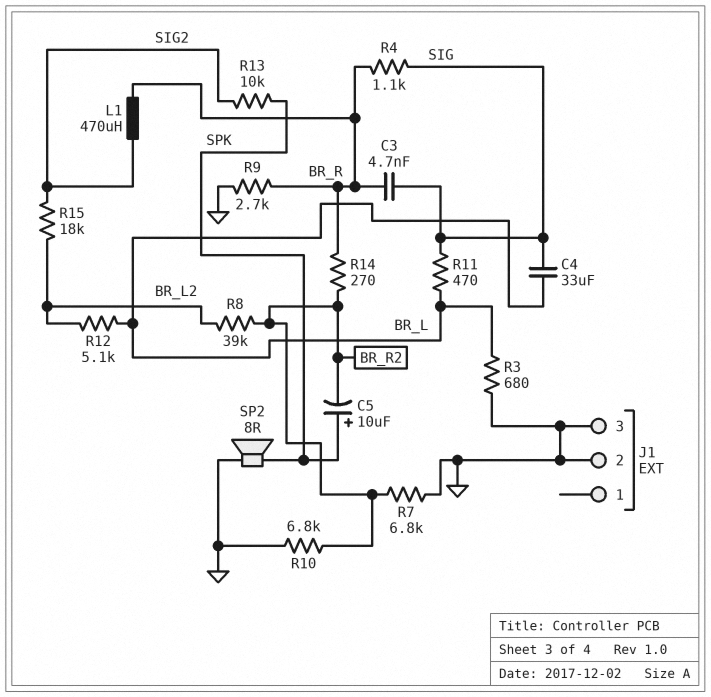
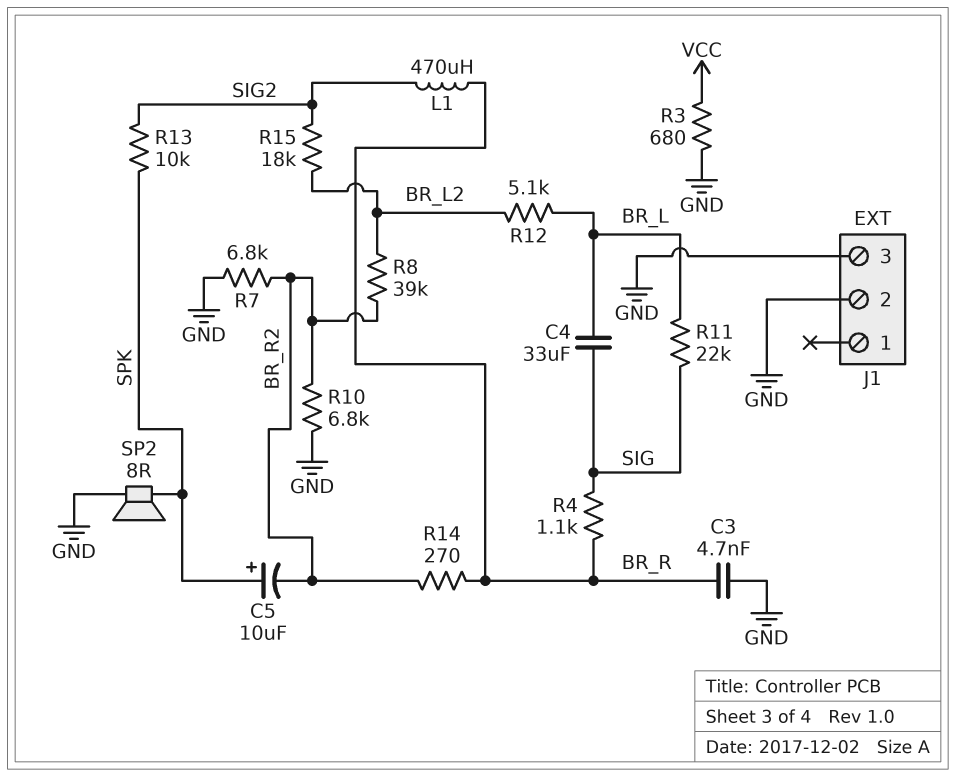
C3: 4.7nF (BR_R, SIG) -> 4.7nF (BR_R, GND)
R3: 680 (BR_L, GND) -> 680 (GND, VCC)
R9: 2.7k (BR_R, GND) -> none
R11: 470 (BR_L, SIG) -> 22k (BR_L, SIG)

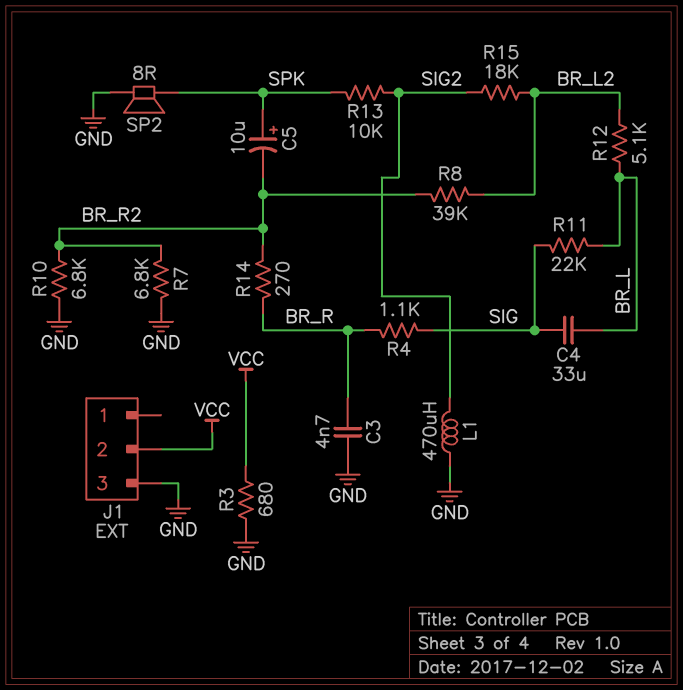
J1 pin 2: GND -> VCC
L1: 470uH (BR_R, SIG2) -> 470uH (GND, SIG2)

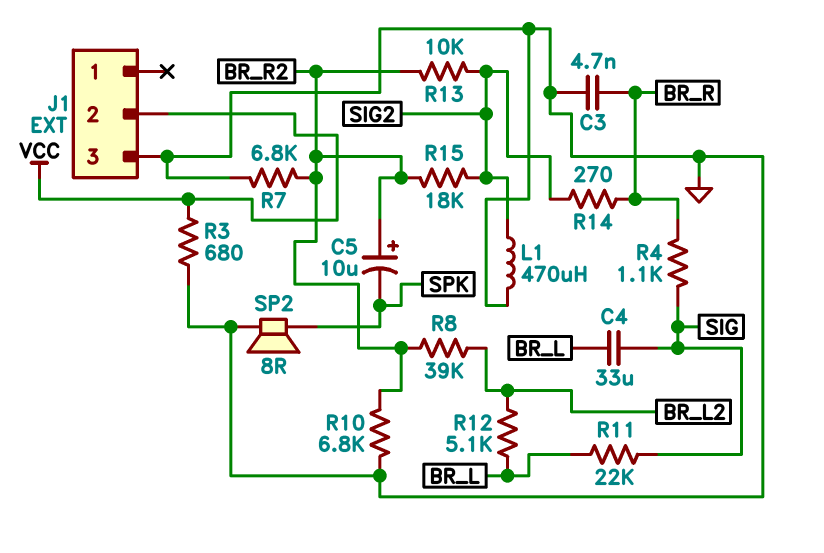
C5: 10uF (plus SPK, minus BR_R2) -> 10uF (plus BR_R2, minus SPK)
R13: 10k (SIG2, SPK) -> 10k (BR_R2, SIG2)
R14: 270 (BR_R, BR_R2) -> 270 (BR_R, SIG2)
R15: 18k (BR_L2, SIG2) -> 18k (BR_R2, SIG2)

